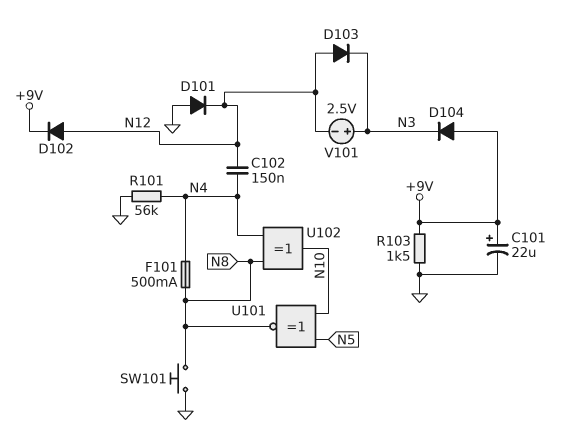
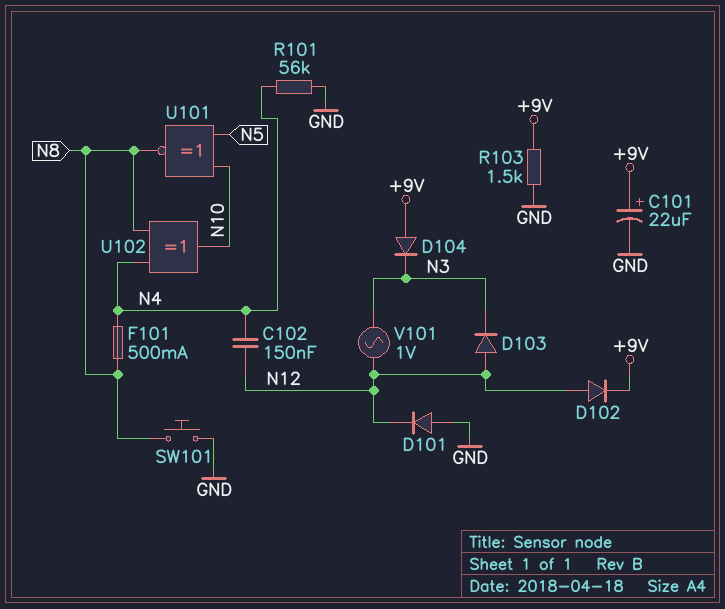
V101: 2.5V (plus N3, minus N12) -> AC 1V (N3, N12)

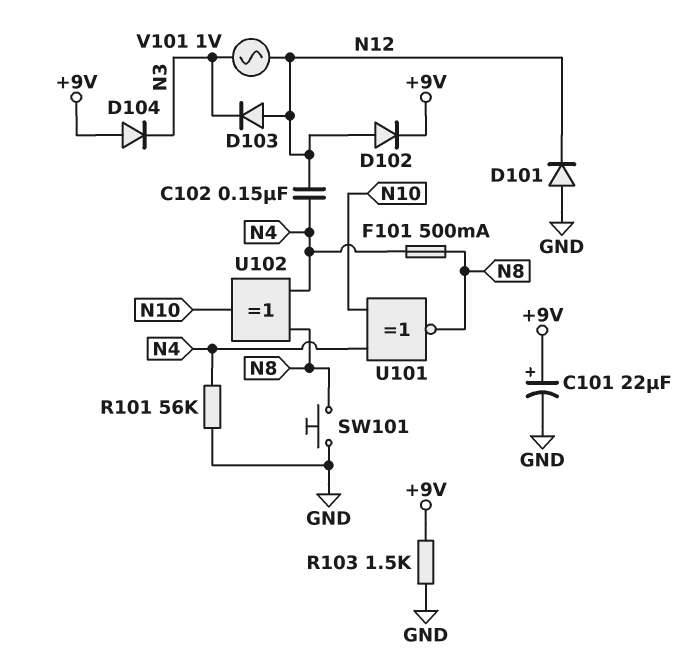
U101: XNOR (in N5, in N10, out N8) -> XNOR (in N4, in N10, out N8)

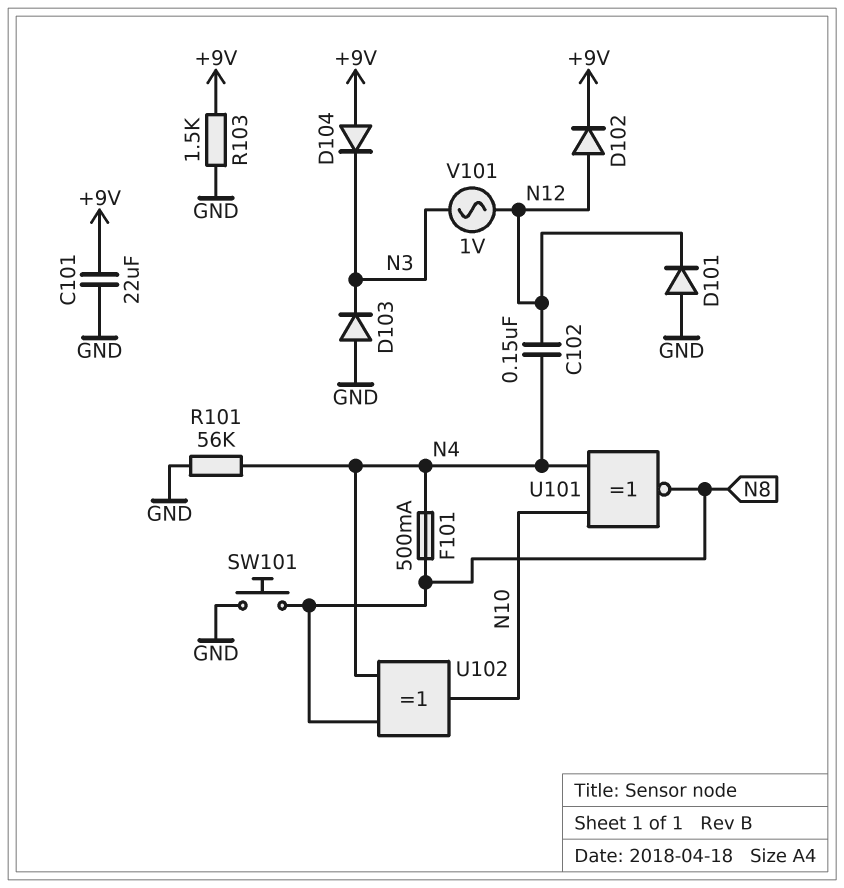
C101: 22uF (plus +9V, minus GND) -> 22uF (+9V, GND)
D103: diode (A N12, K N3) -> diode (A GND, K N3)

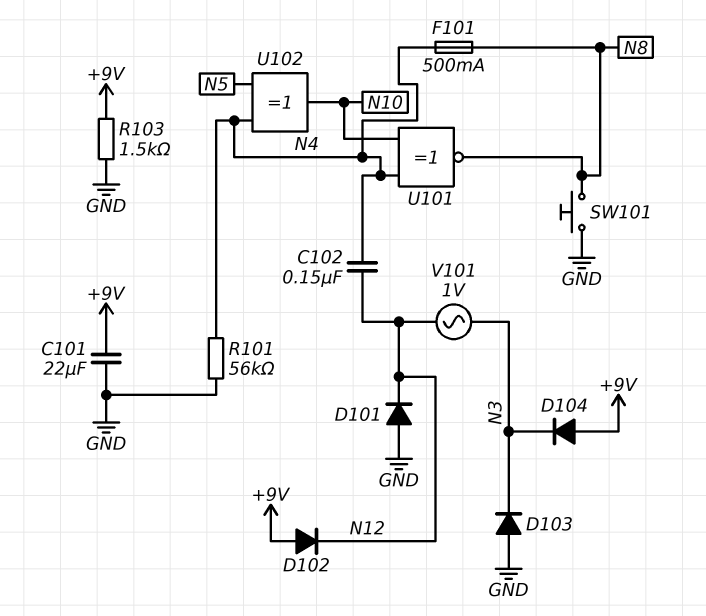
D102: diode (A N12, K +9V) -> diode (A +9V, K N12)
U102: XOR (in N4, in N8, out N10) -> XOR (in N4, in N5, out N10)

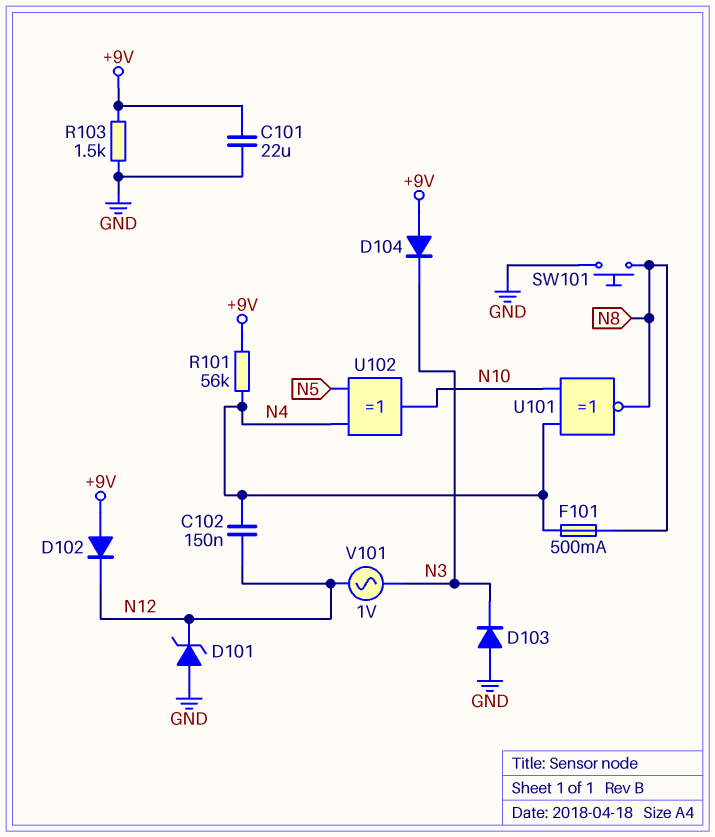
D101: diode (A GND, K N12) -> zener (A GND, K N12)
R101: 56k (GND, N4) -> 56k (+9V, N4)

